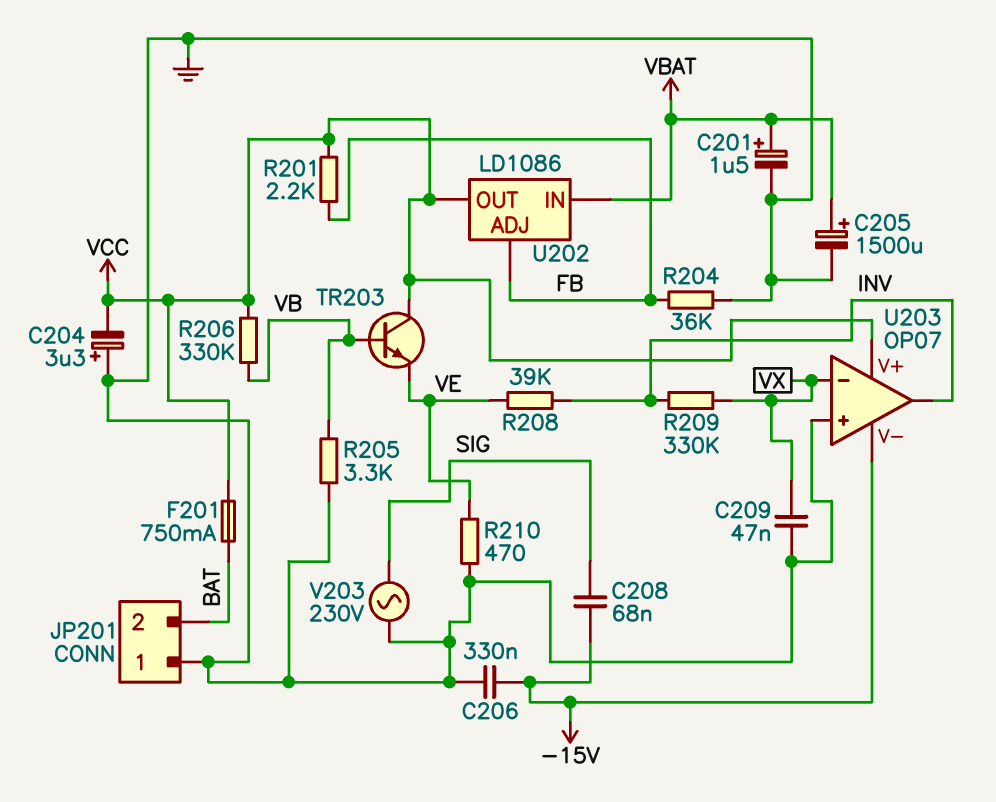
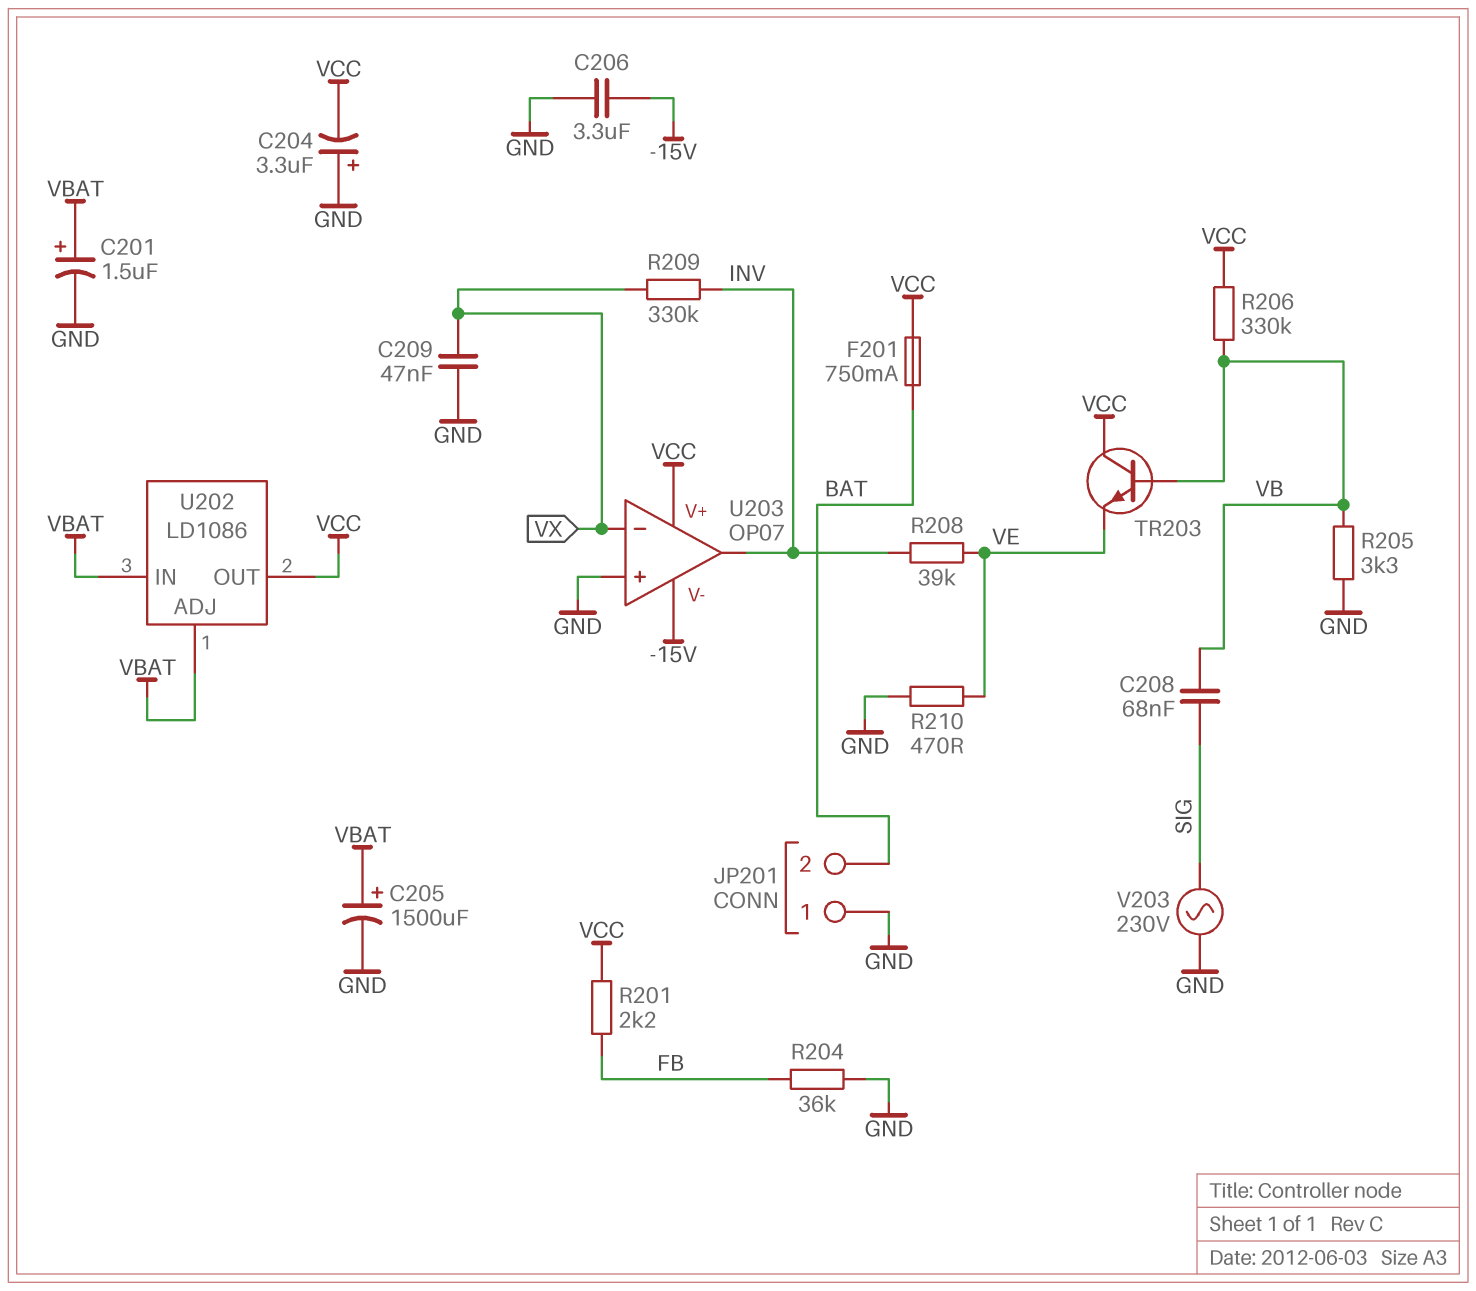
C206: 330nF (-15V, GND) -> 3.3uF (-15V, GND)
C208: 68nF (-15V, SIG) -> 68nF (SIG, VB)
U202 pin ADJ: FB -> VBAT

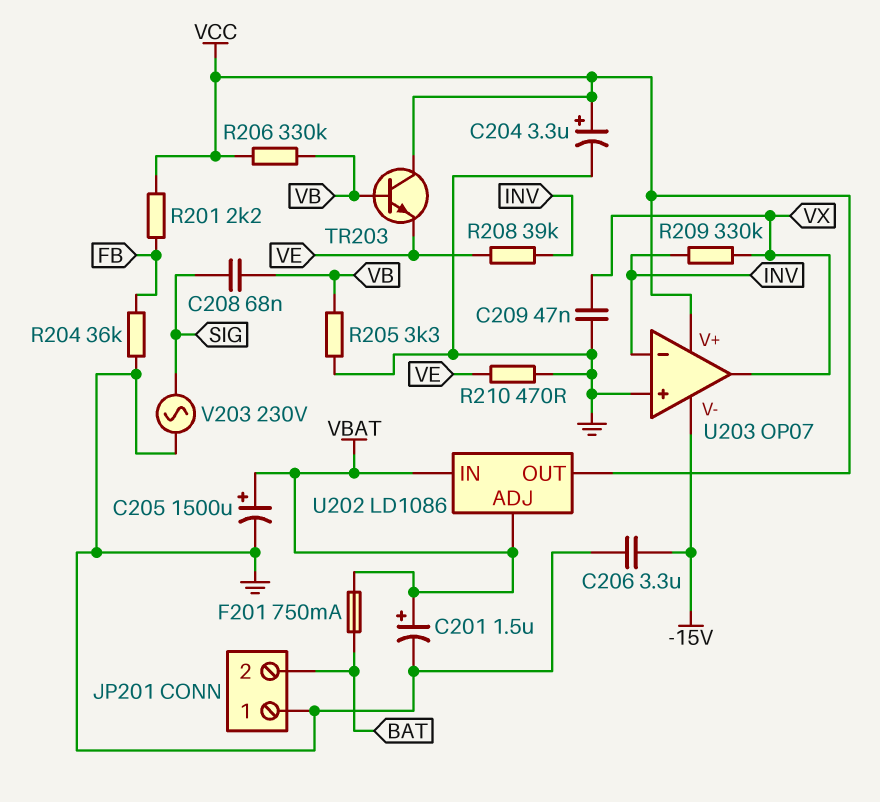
C204: 3.3uF (plus GND, minus VCC) -> 3.3uF (plus VCC, minus GND)
F201: 750mA (BAT, VCC) -> 750mA (BAT, VBAT)
U203 pin in-: VX -> INV
U203 pin out: INV -> VX

